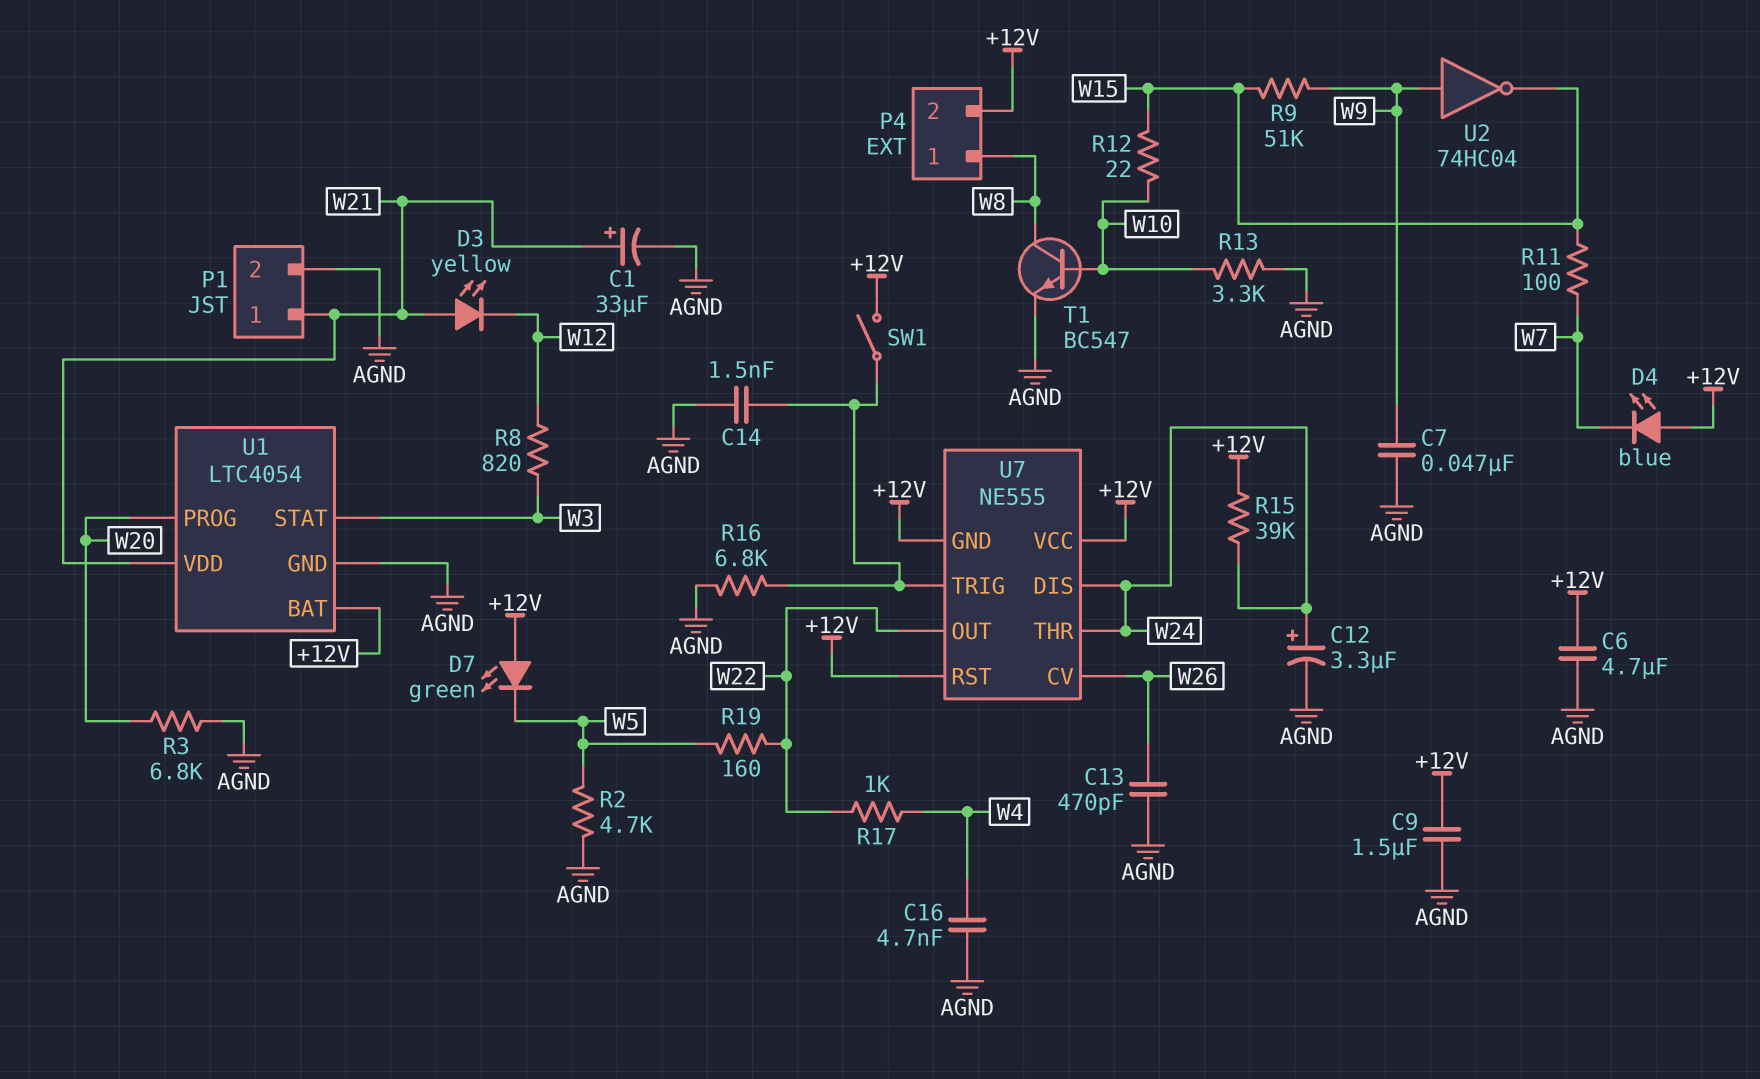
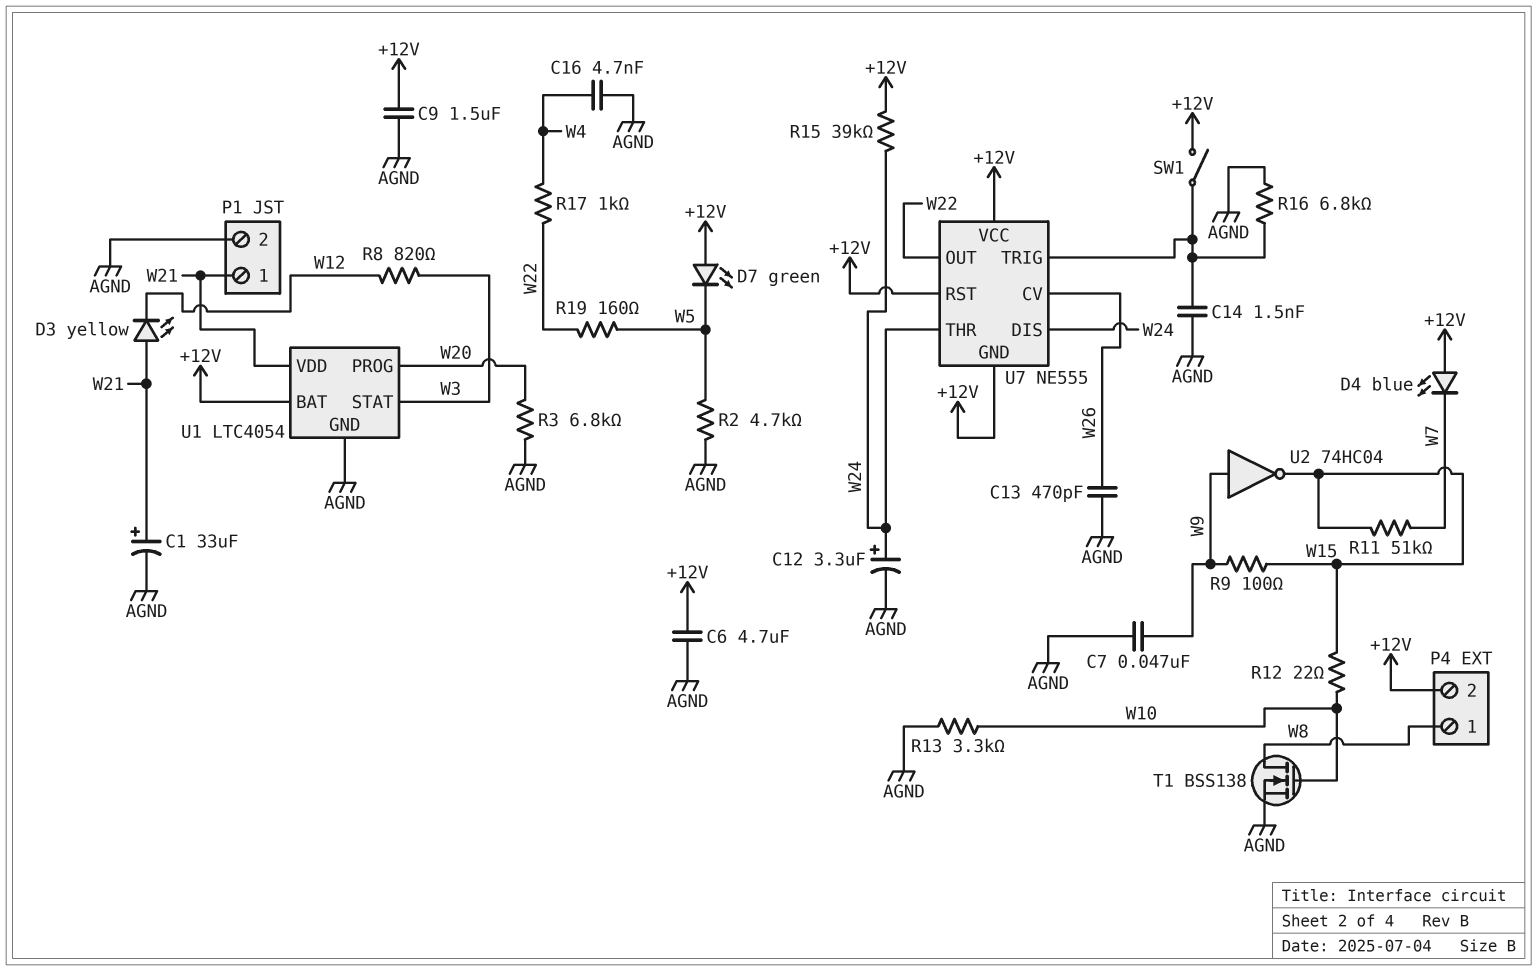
R9: 51k (W9, W15) -> 100 (W9, W15)
R11: 100 (W7, W15) -> 51k (W7, W15)
T1: NPN BC547 (B W10, C W8, E AGND) -> NMOS BSS138 (G W10, D W8, S AGND)

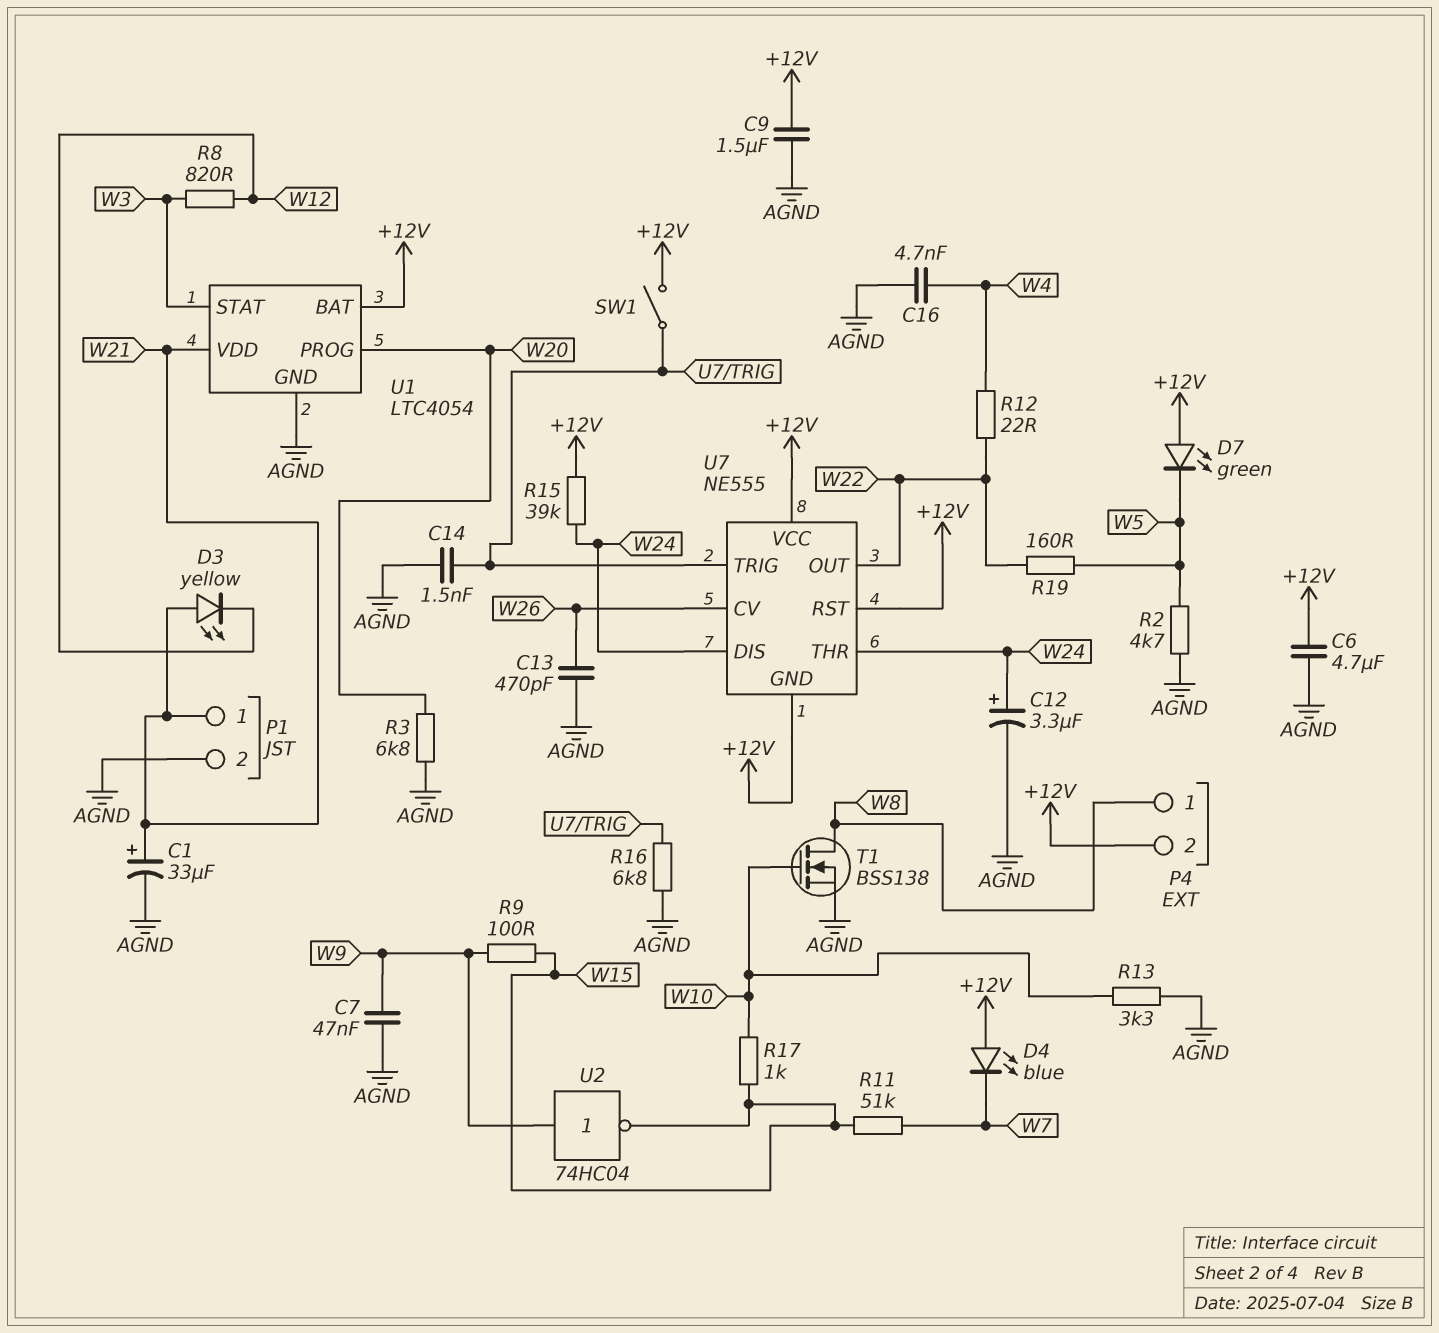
R12: 22 (W10, W15) -> 22 (W4, W22)
R17: 1k (W4, W22) -> 1k (W10, W15)

